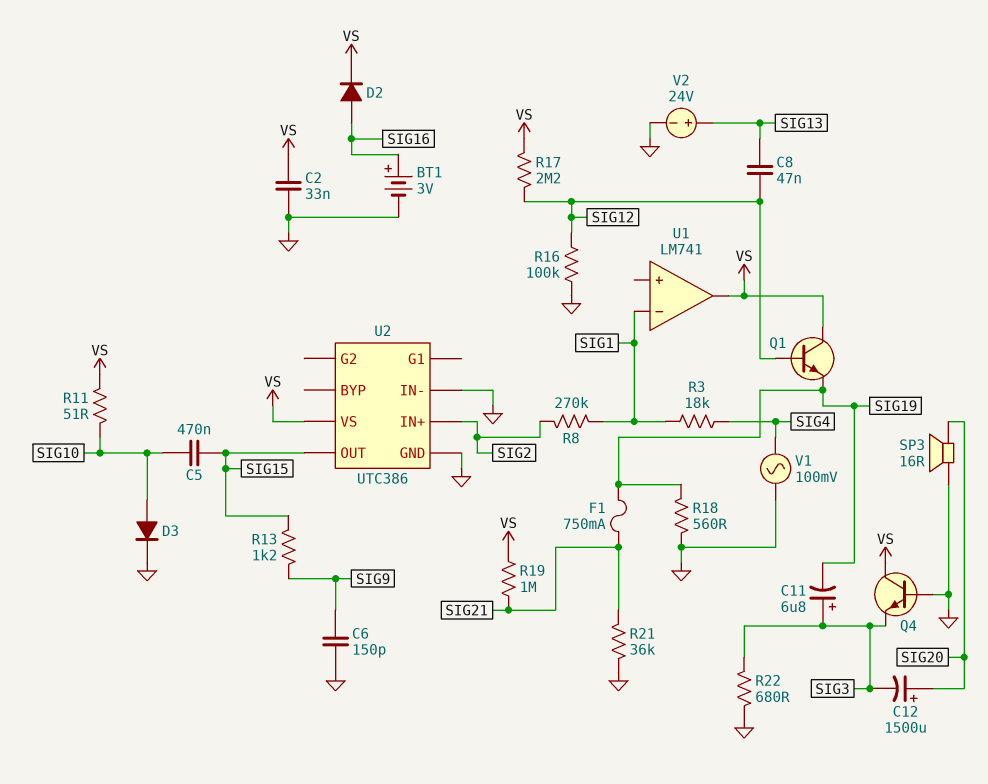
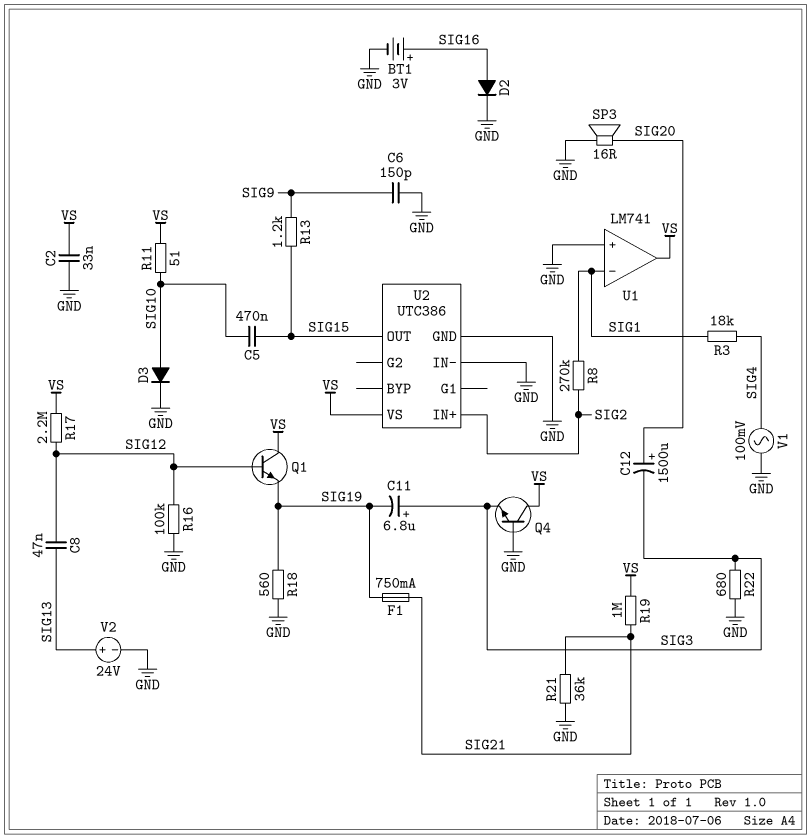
D2: diode (A SIG16, K VS) -> diode (A SIG16, K GND)
U1 pin in+: none -> GND

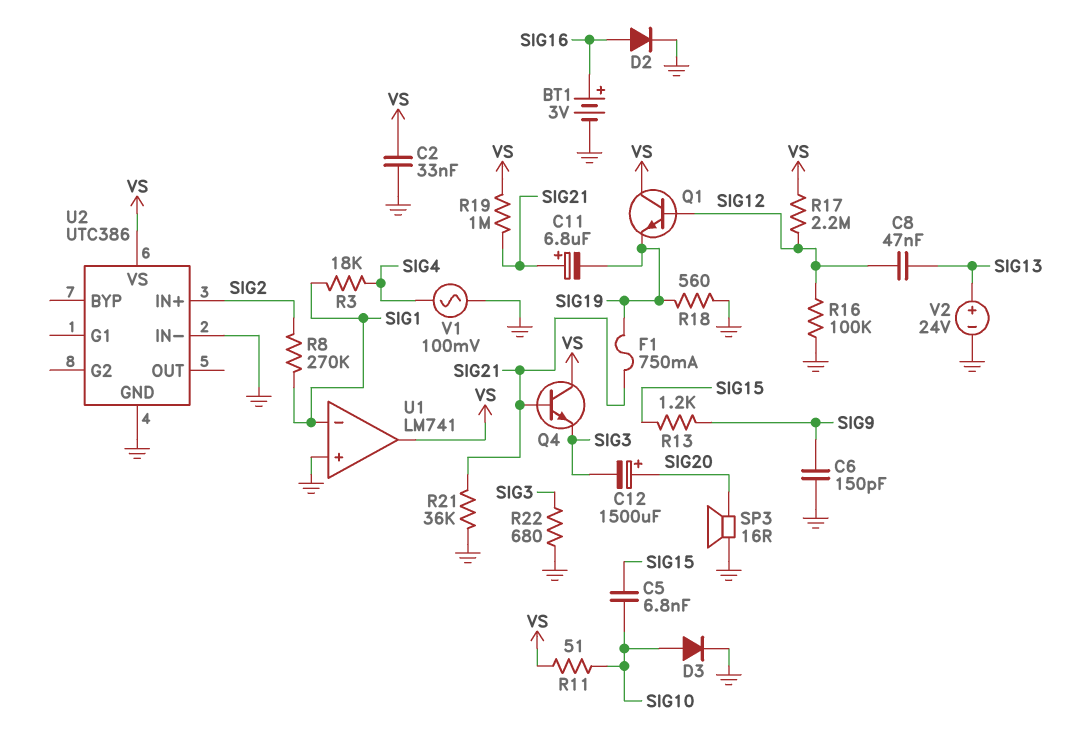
C5: 470nF (SIG10, SIG15) -> 6.8nF (SIG10, SIG15)
C11: 6.8uF (plus SIG3, minus SIG19) -> 6.8uF (plus SIG21, minus SIG19)
Q4: NPN (B GND, C VS, E SIG3) -> NPN (B SIG21, C VS, E SIG3)
U2 pin OUT: SIG15 -> none

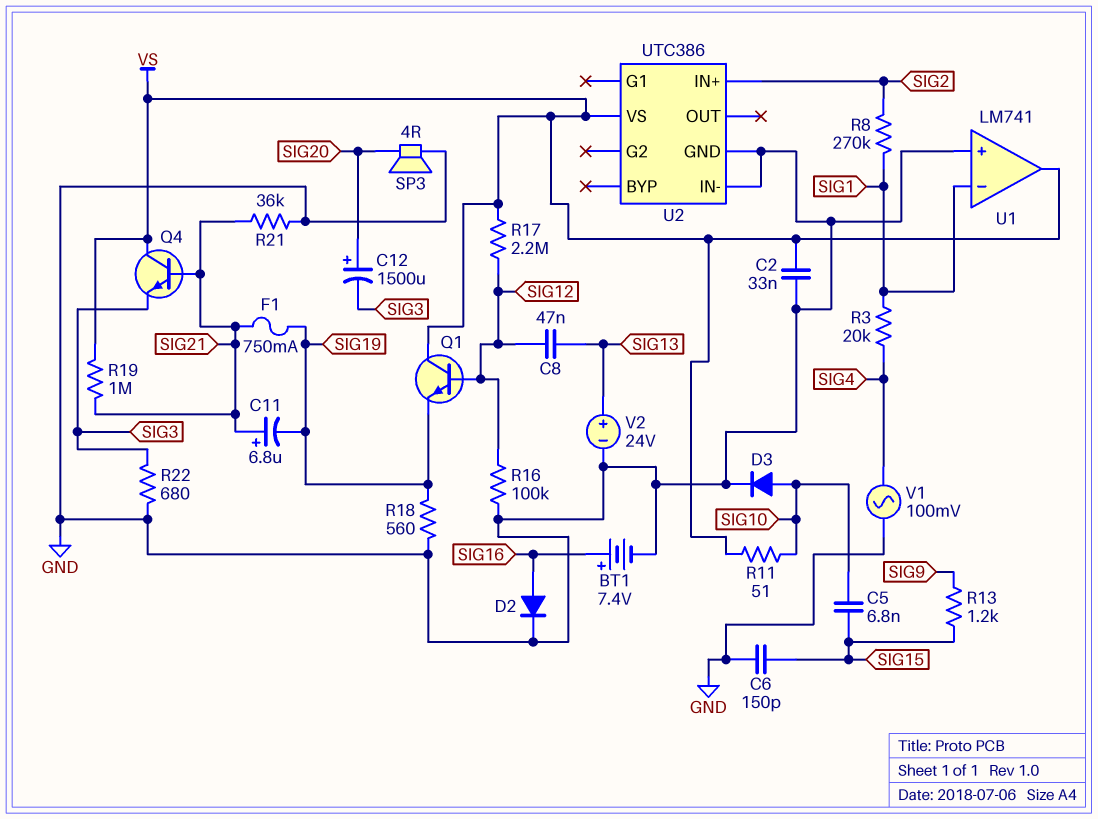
BT1: 3V (plus SIG16, minus GND) -> 7.4V (plus SIG16, minus GND)
C6: 150pF (GND, SIG9) -> 150pF (GND, SIG15)
R3: 18k (SIG1, SIG4) -> 20k (SIG1, SIG4)
SP3: speaker 16R (GND, SIG20) -> speaker 4R (GND, SIG20)

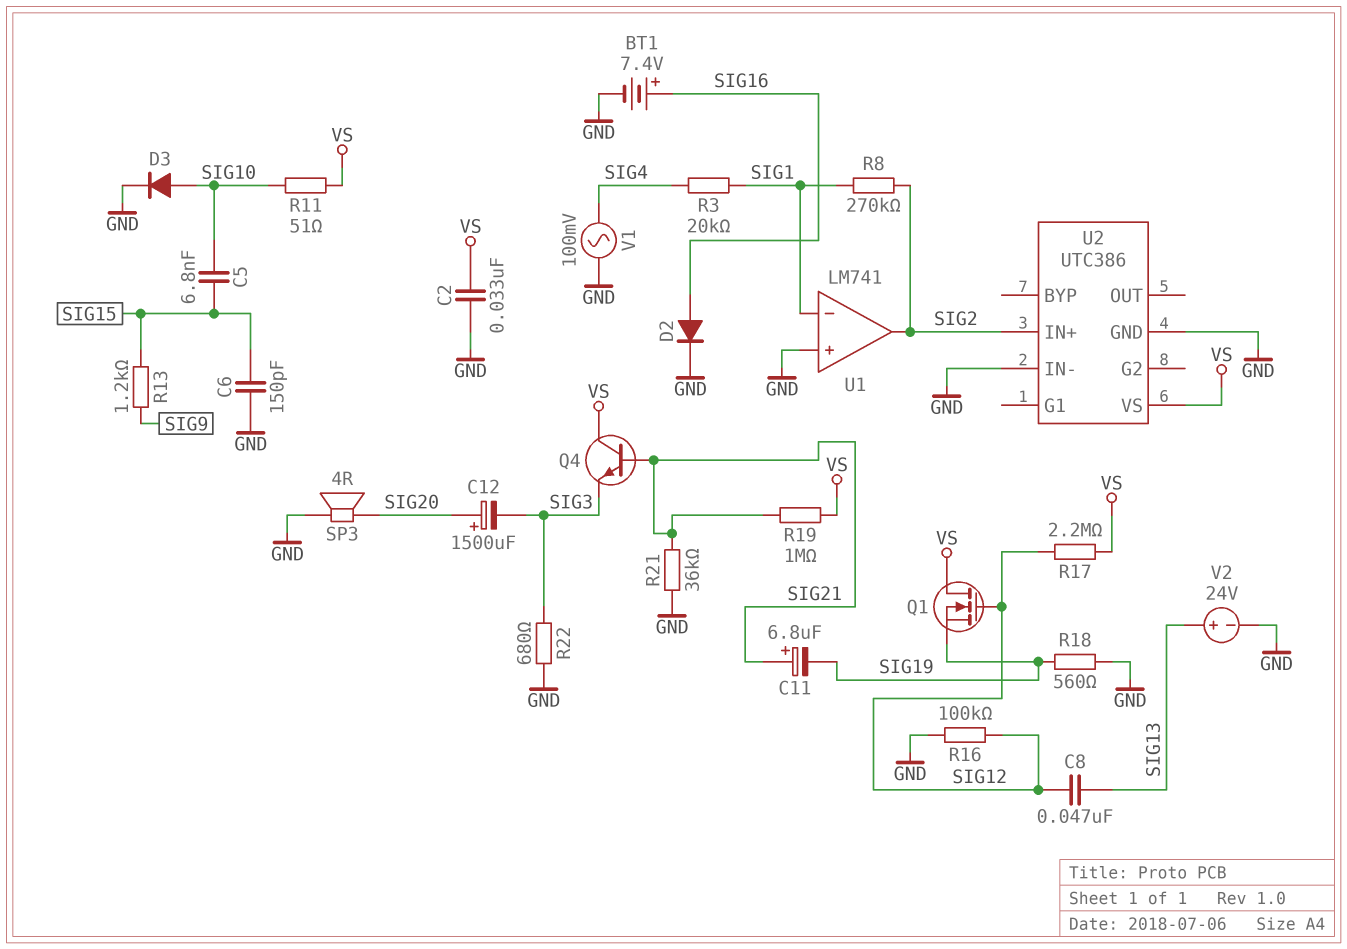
F1: 750mA (SIG19, SIG21) -> none
Q1: NPN (B SIG12, C VS, E SIG19) -> NMOS (G SIG12, D VS, S SIG19)
U1 pin out: VS -> SIG2

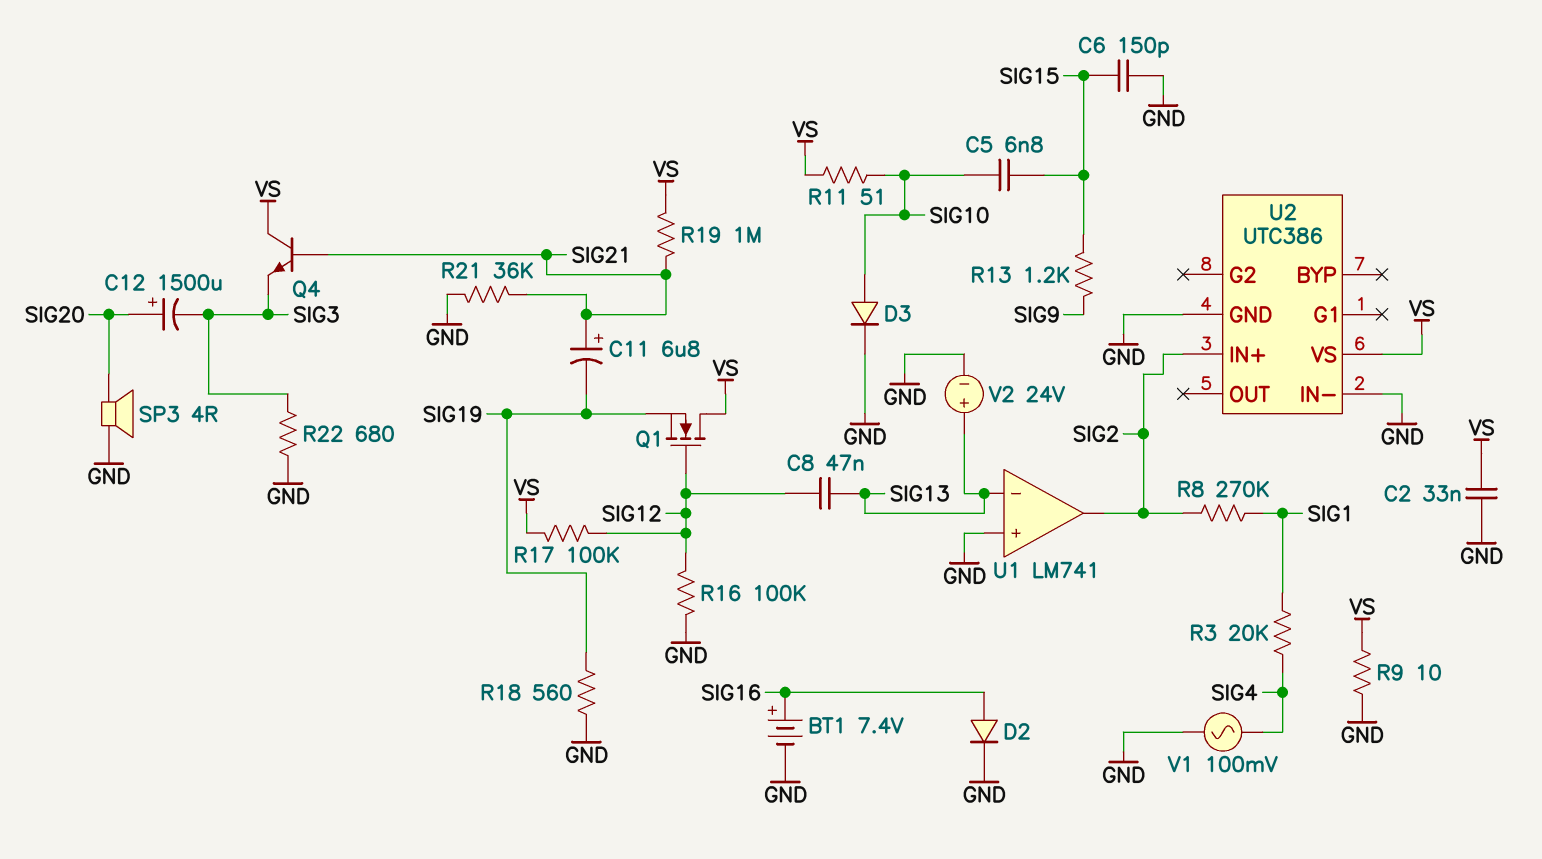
R9: none -> 10 (GND, VS)
R17: 2.2M (SIG12, VS) -> 100k (SIG12, VS)
U1 pin in-: SIG1 -> SIG13

